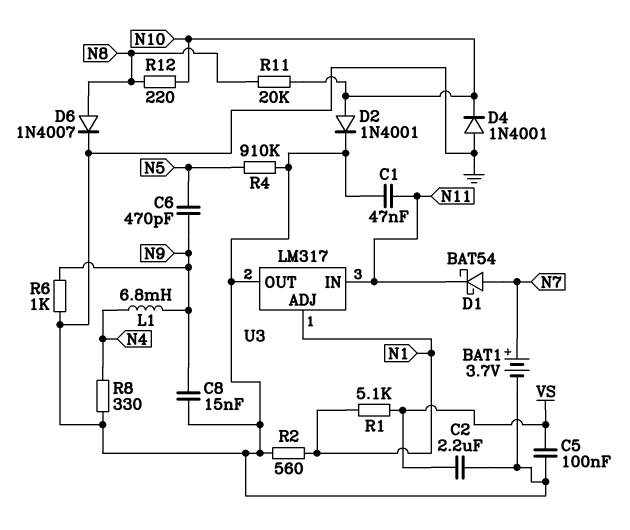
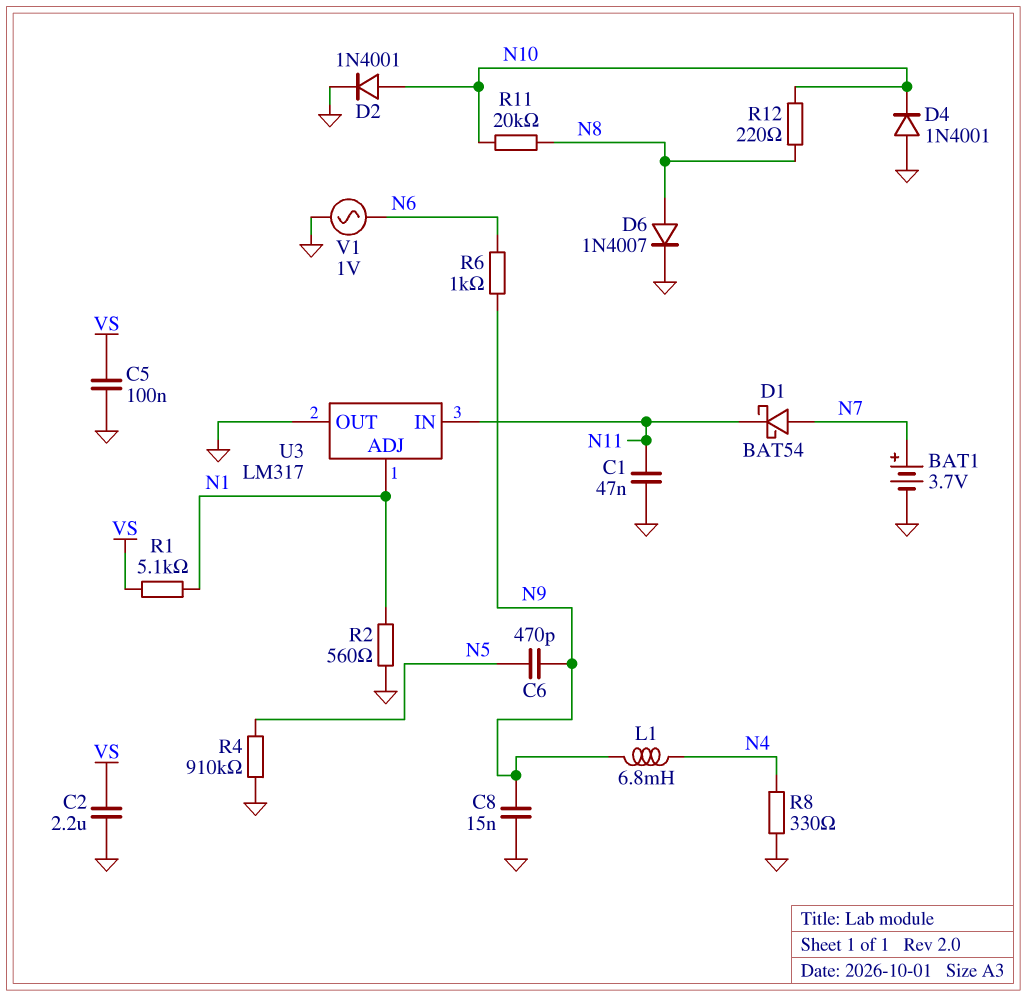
R6: 1k (GND, N9) -> 1k (N6, N9)
V1: none -> AC 1V (GND, N6)

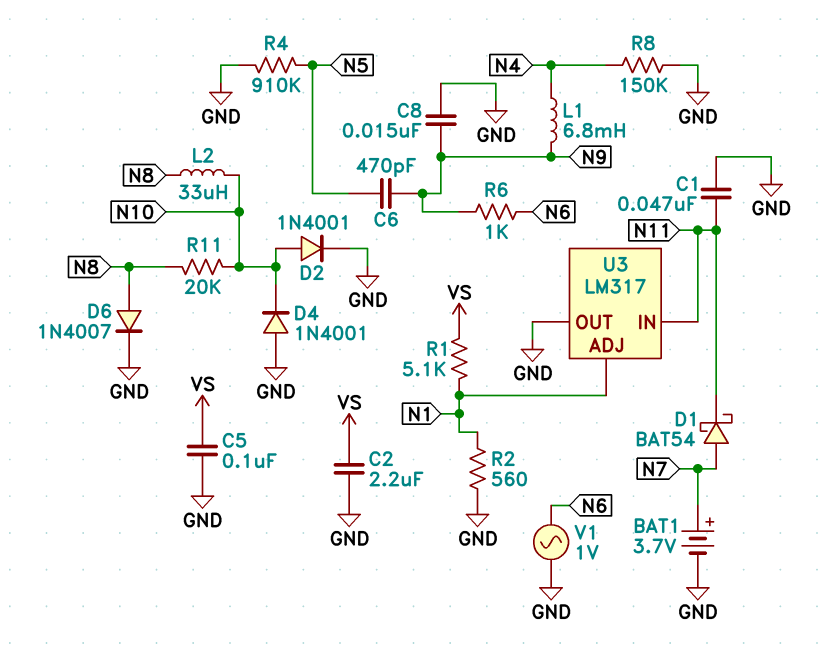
L2: none -> 33uH (N8, N10)
R8: 330 (GND, N4) -> 150k (GND, N4)
R12: 220 (N8, N10) -> none

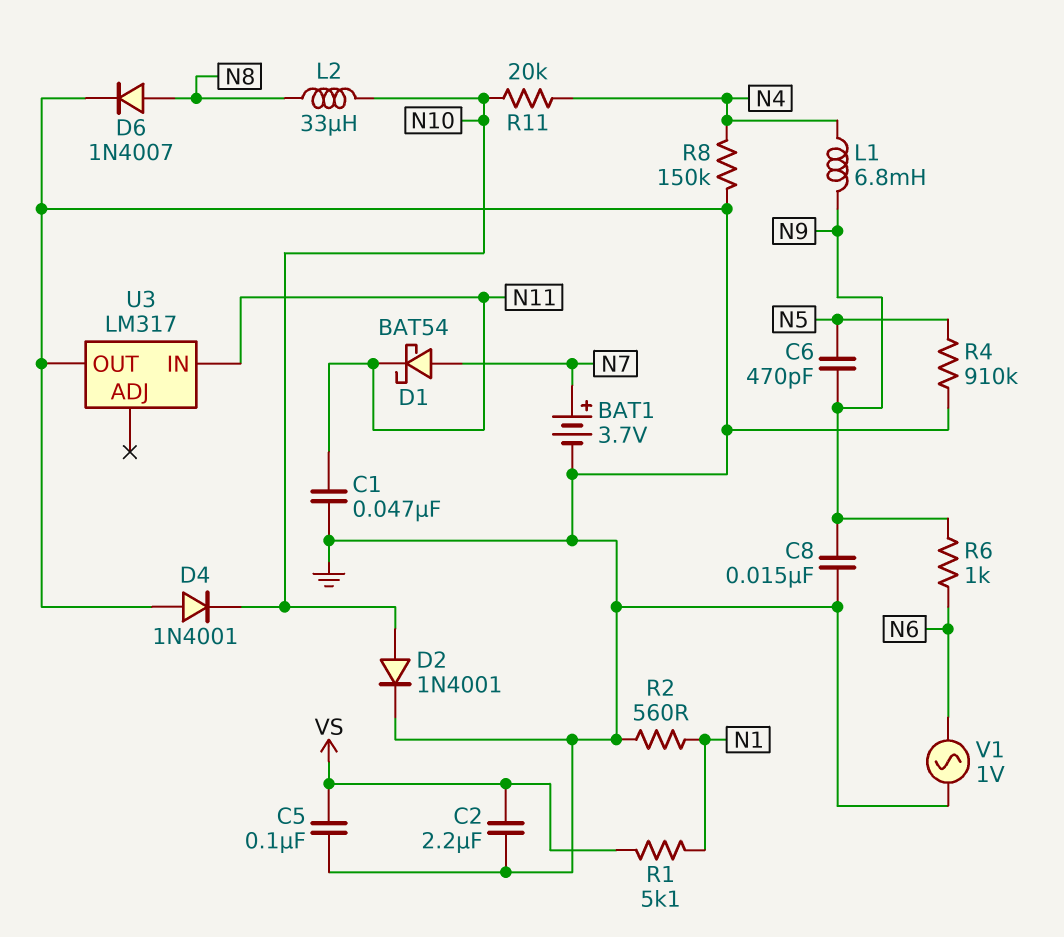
R11: 20k (N8, N10) -> 20k (N4, N10)
U3 pin ADJ: N1 -> none

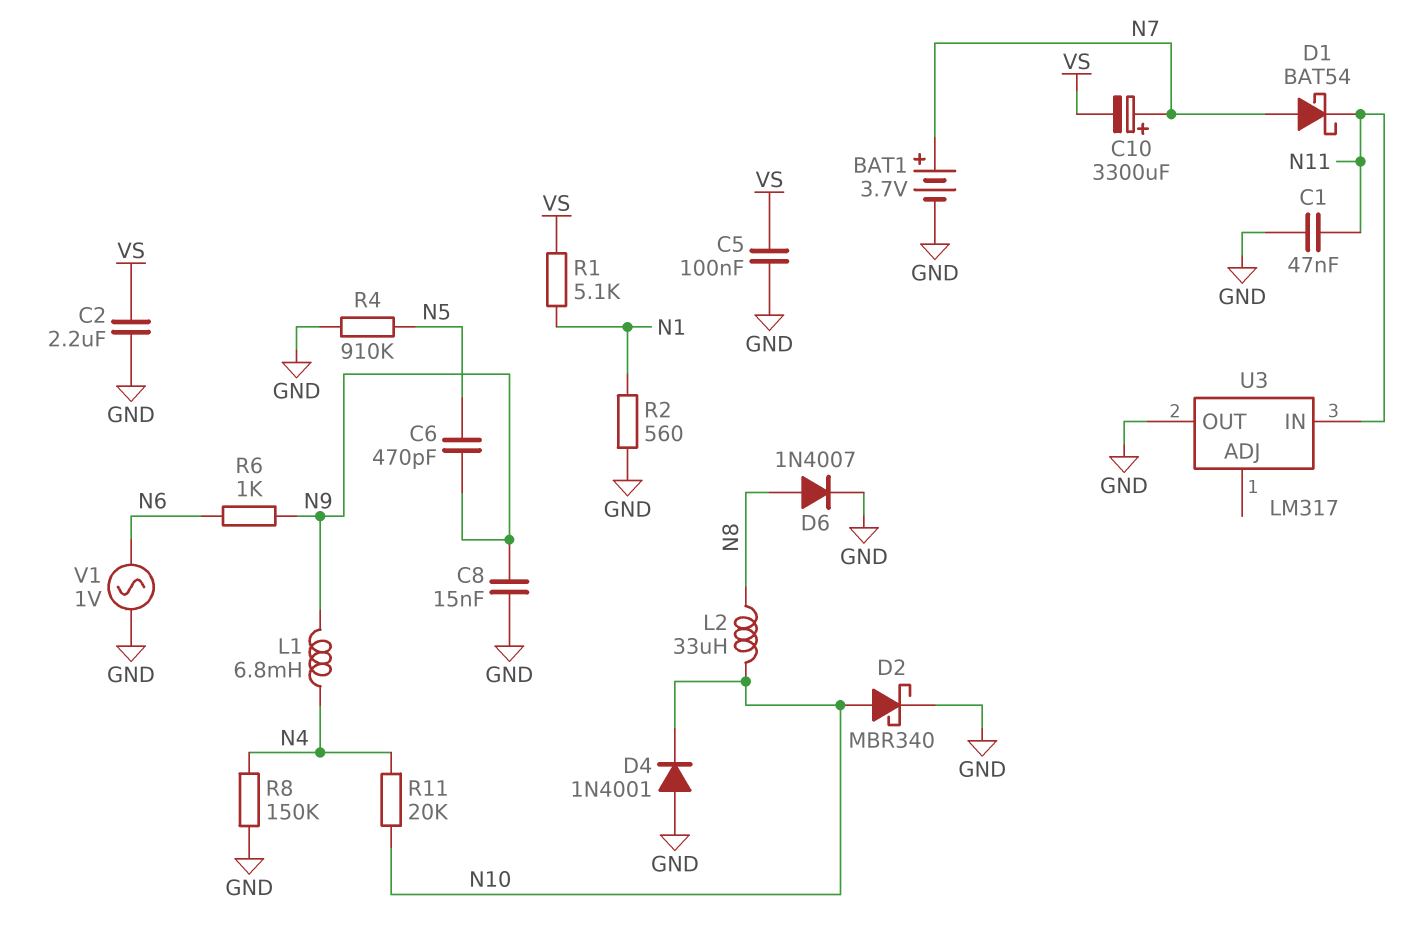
C10: none -> 3300uF (plus N7, minus VS)
D2: diode 1N4001 (A N10, K GND) -> schottky MBR340 (A N10, K GND)

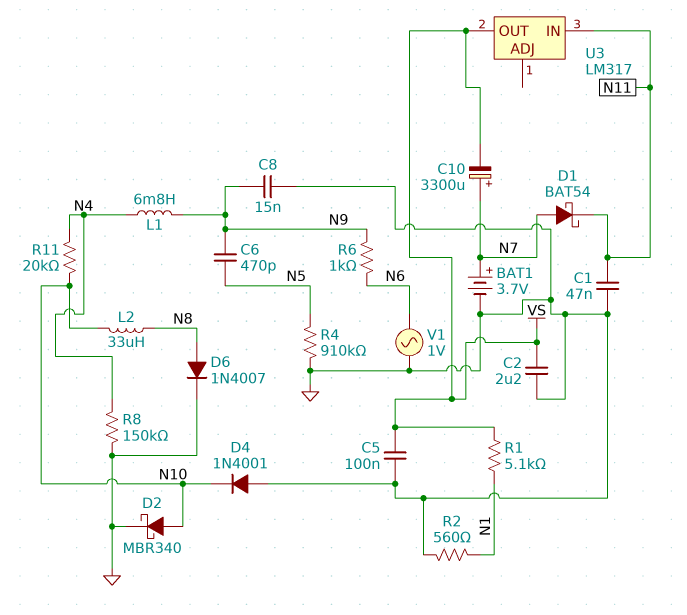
U3 pin OUT: GND -> VS

